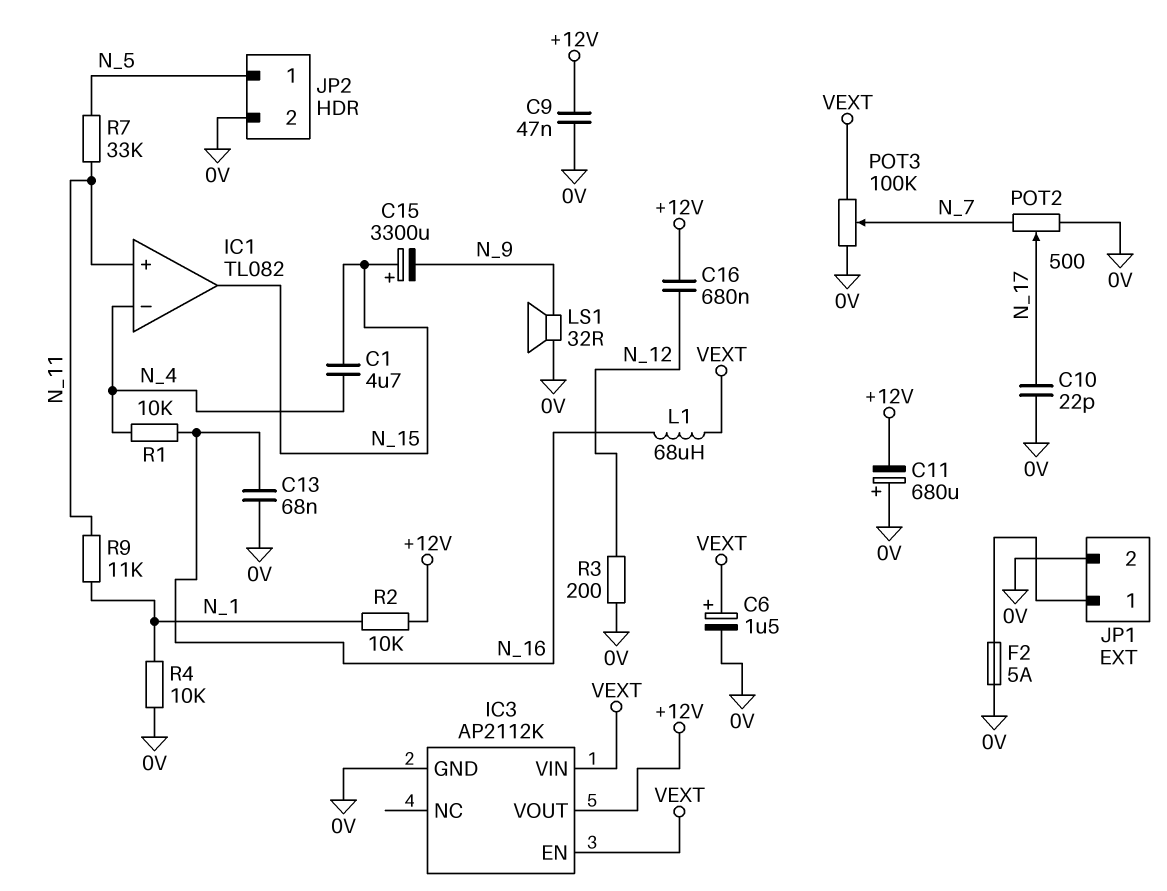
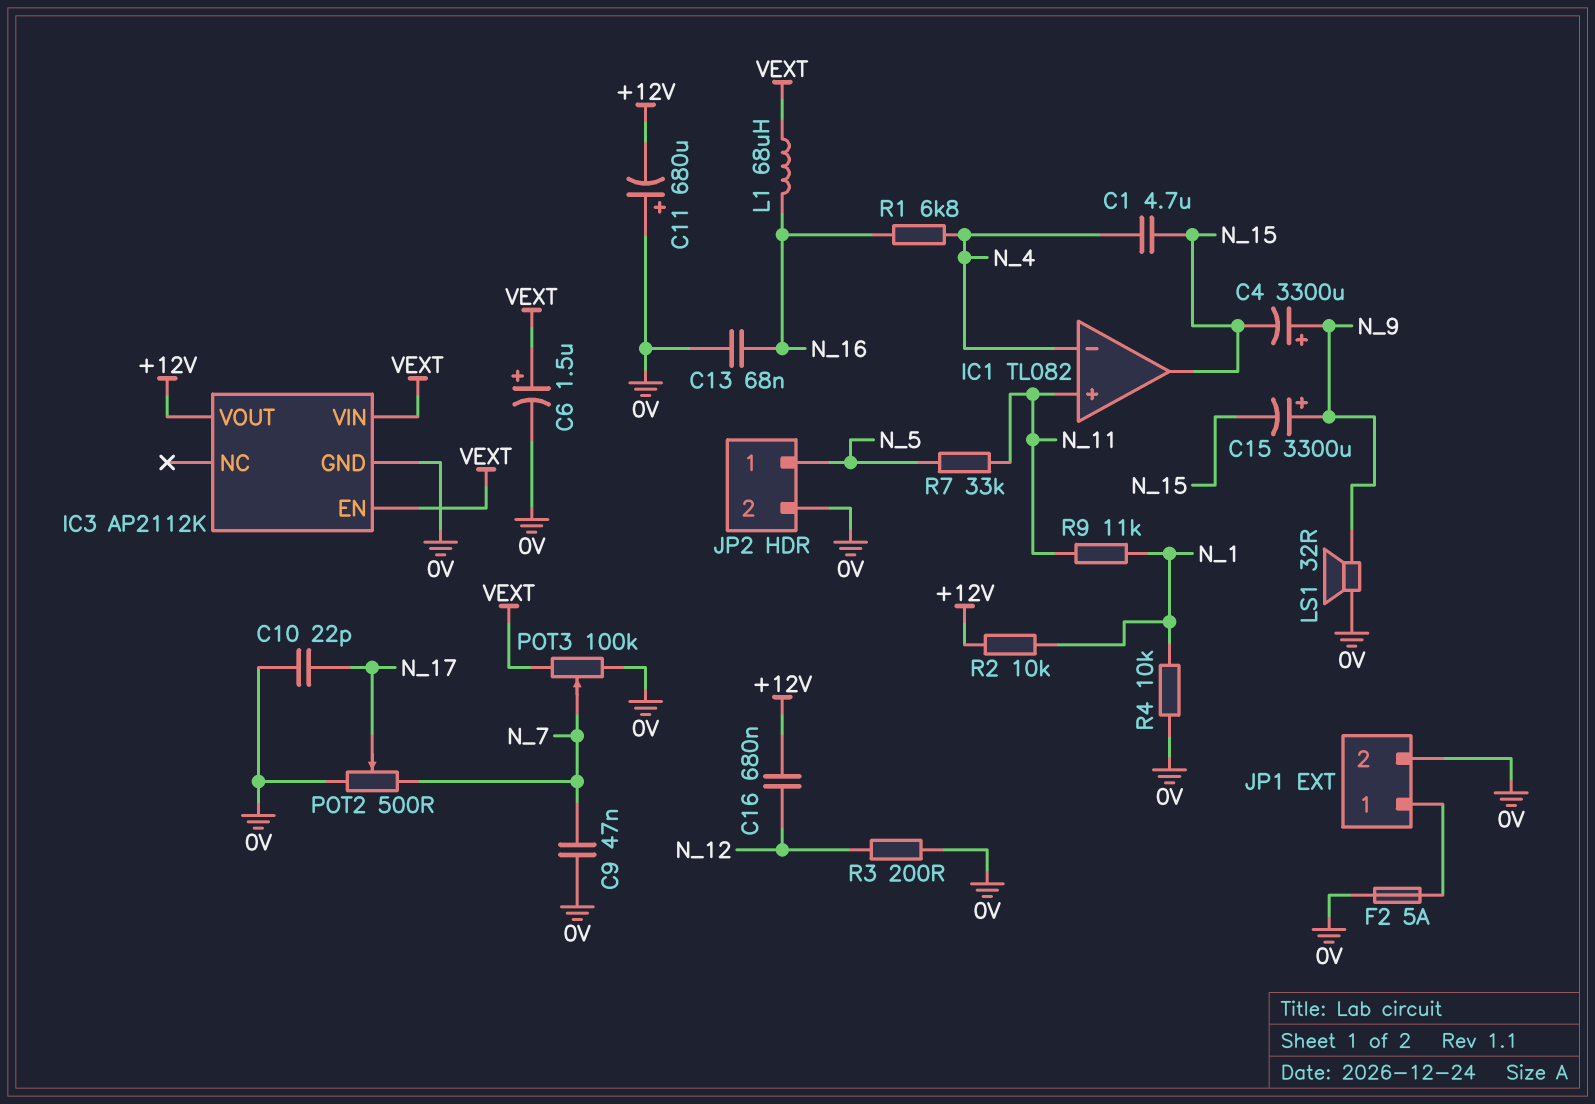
C4: none -> 3300uF (plus N_9, minus N_15)
C9: 47nF (+12V, 0V) -> 47nF (0V, N_7)
C15: 3300uF (plus N_15, minus N_9) -> 3300uF (plus N_9, minus N_15)
R1: 10k (N_4, N_16) -> 6.8k (N_4, N_16)

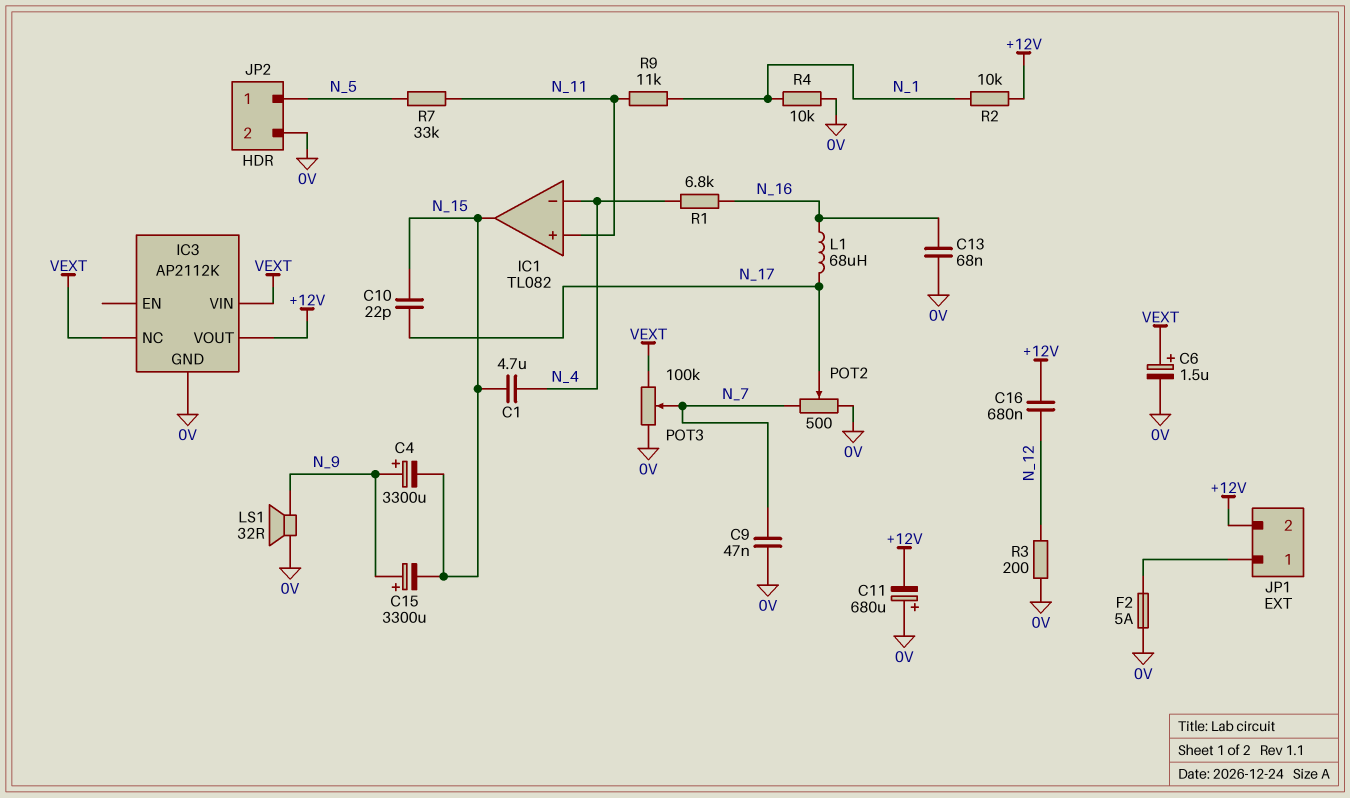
C10: 22pF (0V, N_17) -> 22pF (N_15, N_17)
IC3 pin EN: VEXT -> none
IC3 pin NC: none -> VEXT
JP1 pin 2: 0V -> +12V
L1: 68uH (N_16, VEXT) -> 68uH (N_16, N_17)

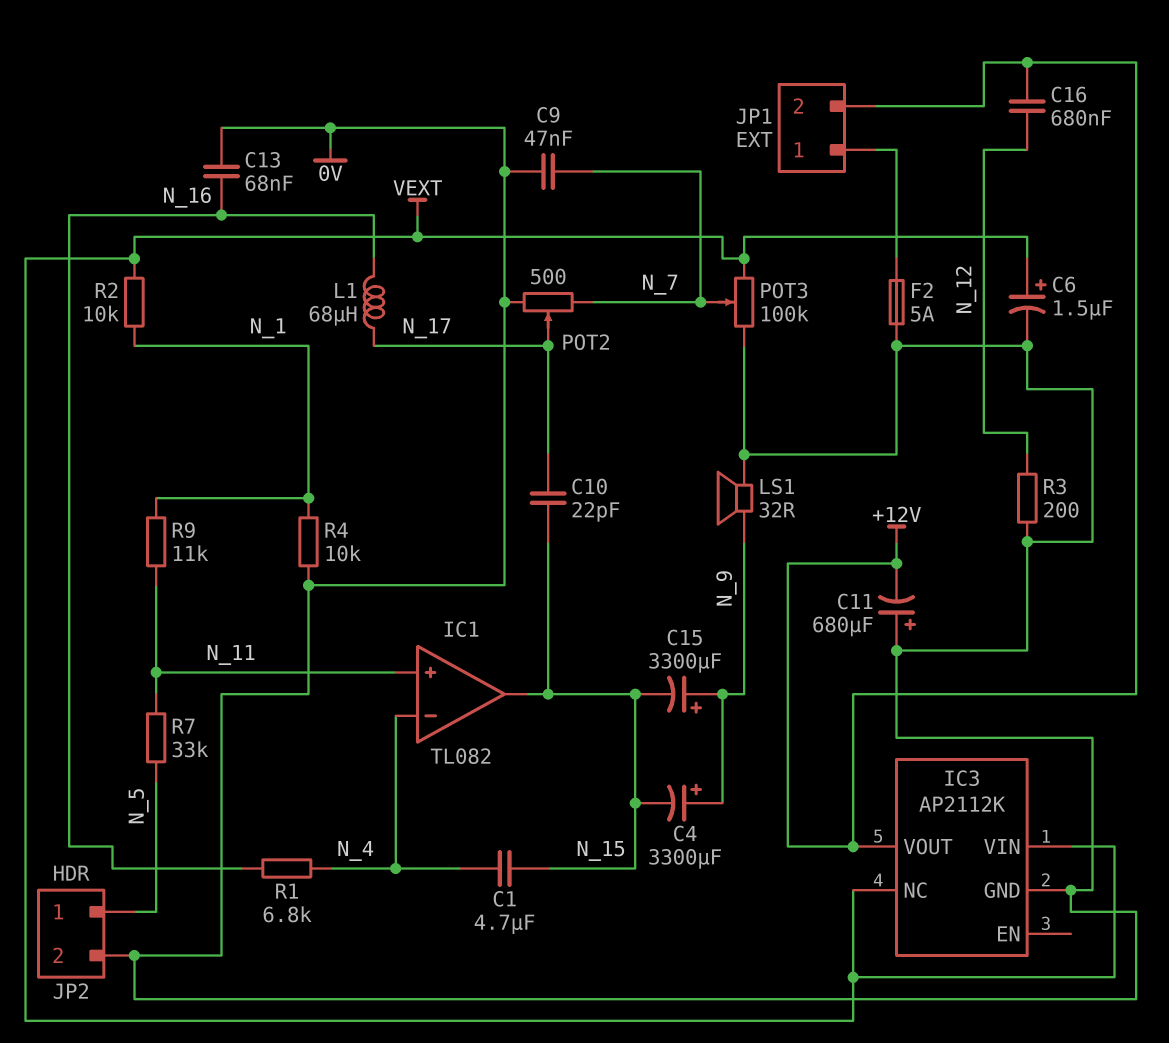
R2: 10k (+12V, N_1) -> 10k (N_1, VEXT)

